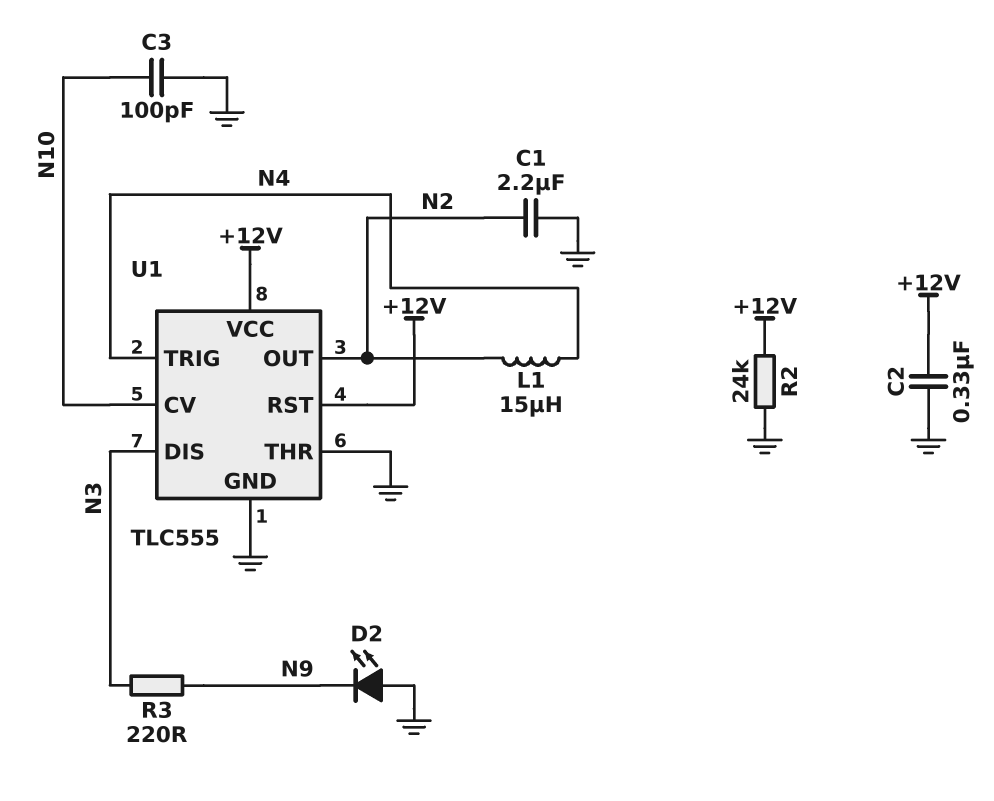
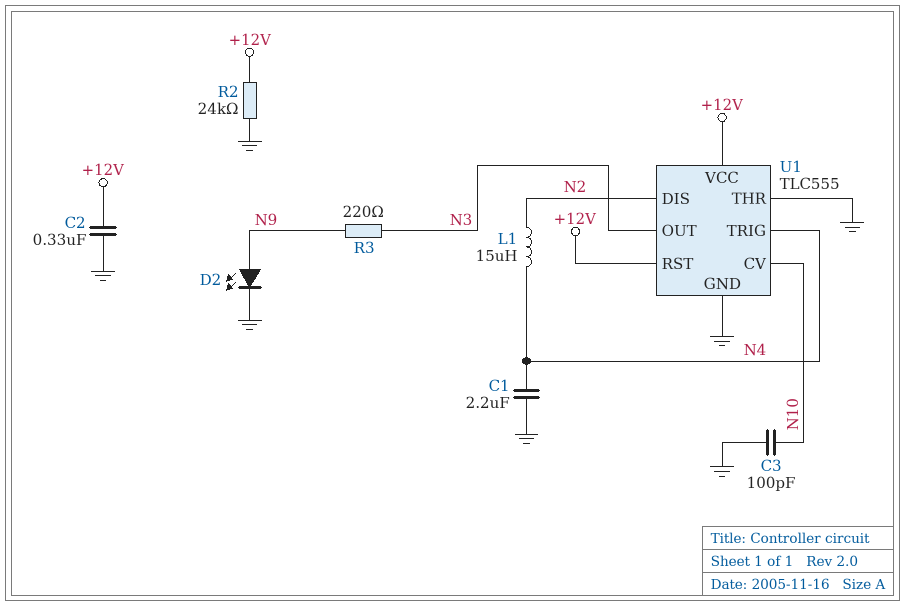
C1: 2.2uF (GND, N2) -> 2.2uF (GND, N4)
D2: LED (A GND, K N9) -> LED (A N9, K GND)
U1 pin DIS: N3 -> N2
U1 pin OUT: N2 -> N3

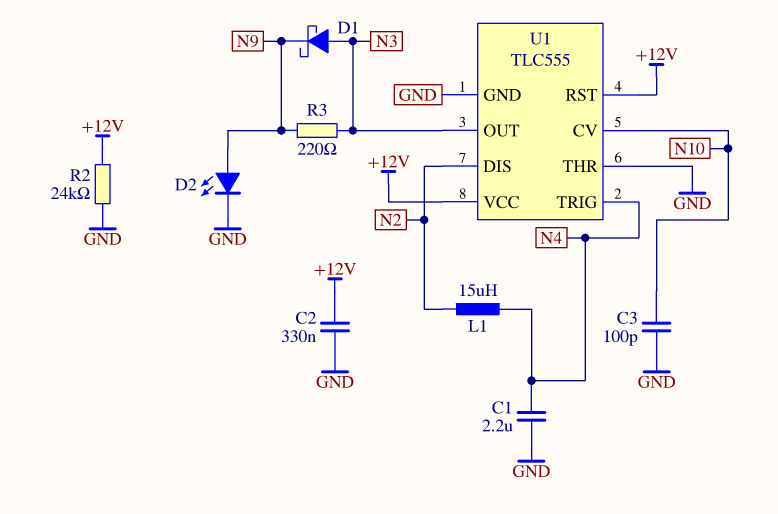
D1: none -> schottky (A N3, K N9)

